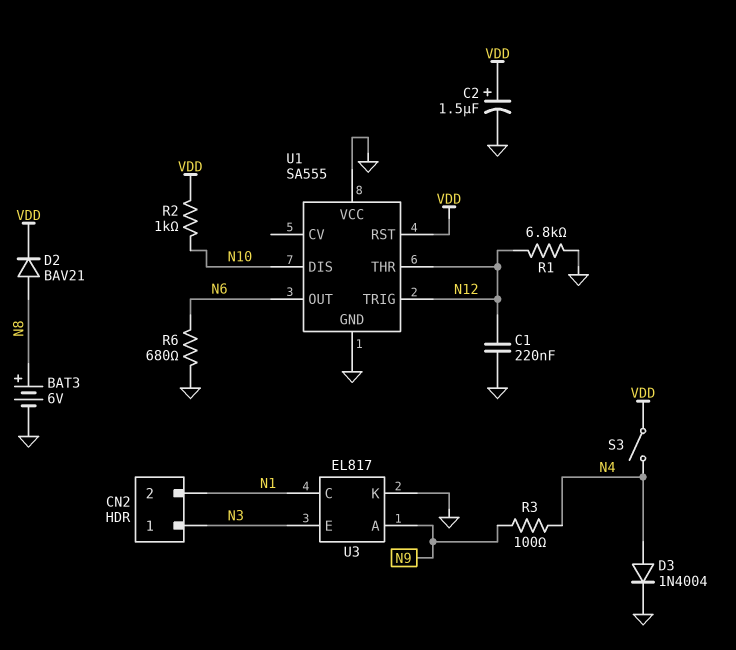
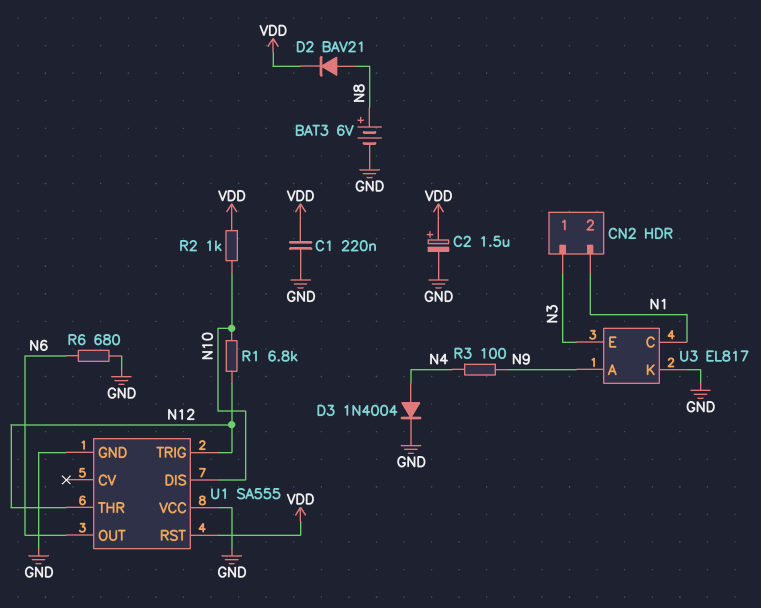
C1: 220nF (GND, N12) -> 220nF (GND, VDD)
R1: 6.8k (GND, N12) -> 6.8k (N10, N12)
S3: switch (N4, VDD) -> none

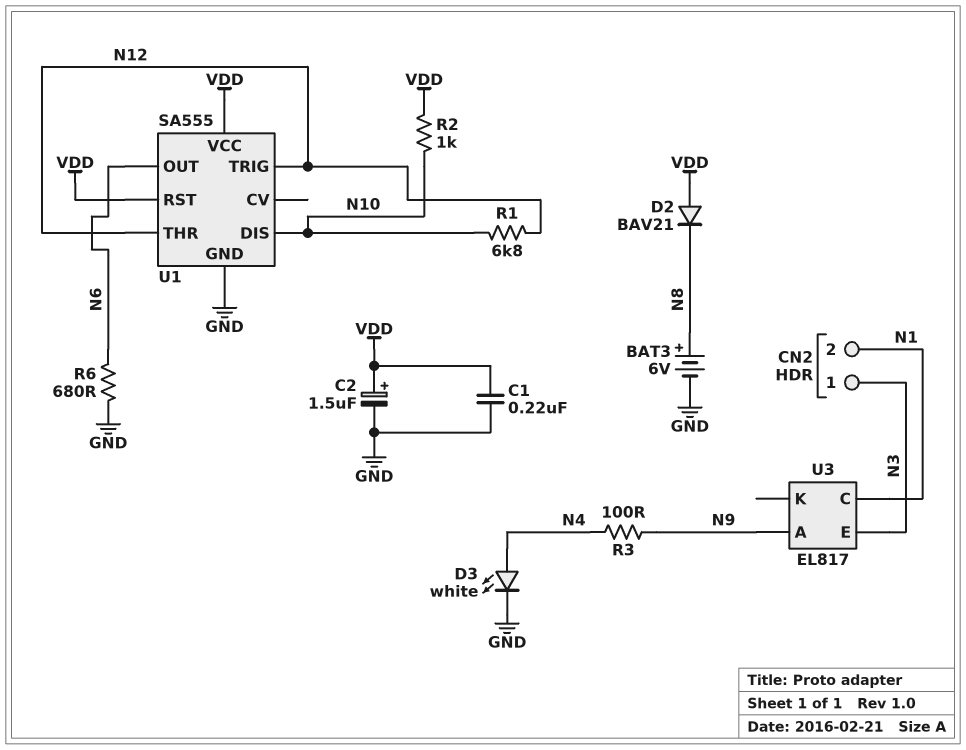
D2: diode BAV21 (A N8, K VDD) -> diode BAV21 (A VDD, K N8)
D3: diode 1N4004 (A N4, K GND) -> LED white (A N4, K GND)
U1 pin VCC: GND -> VDD
U3 pin K: GND -> none

